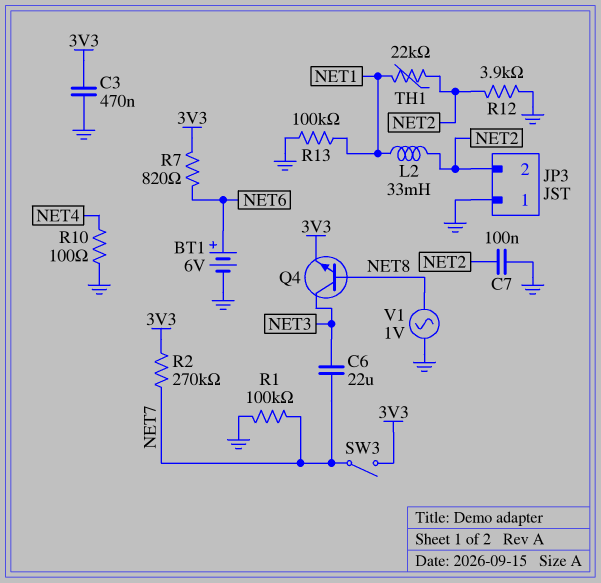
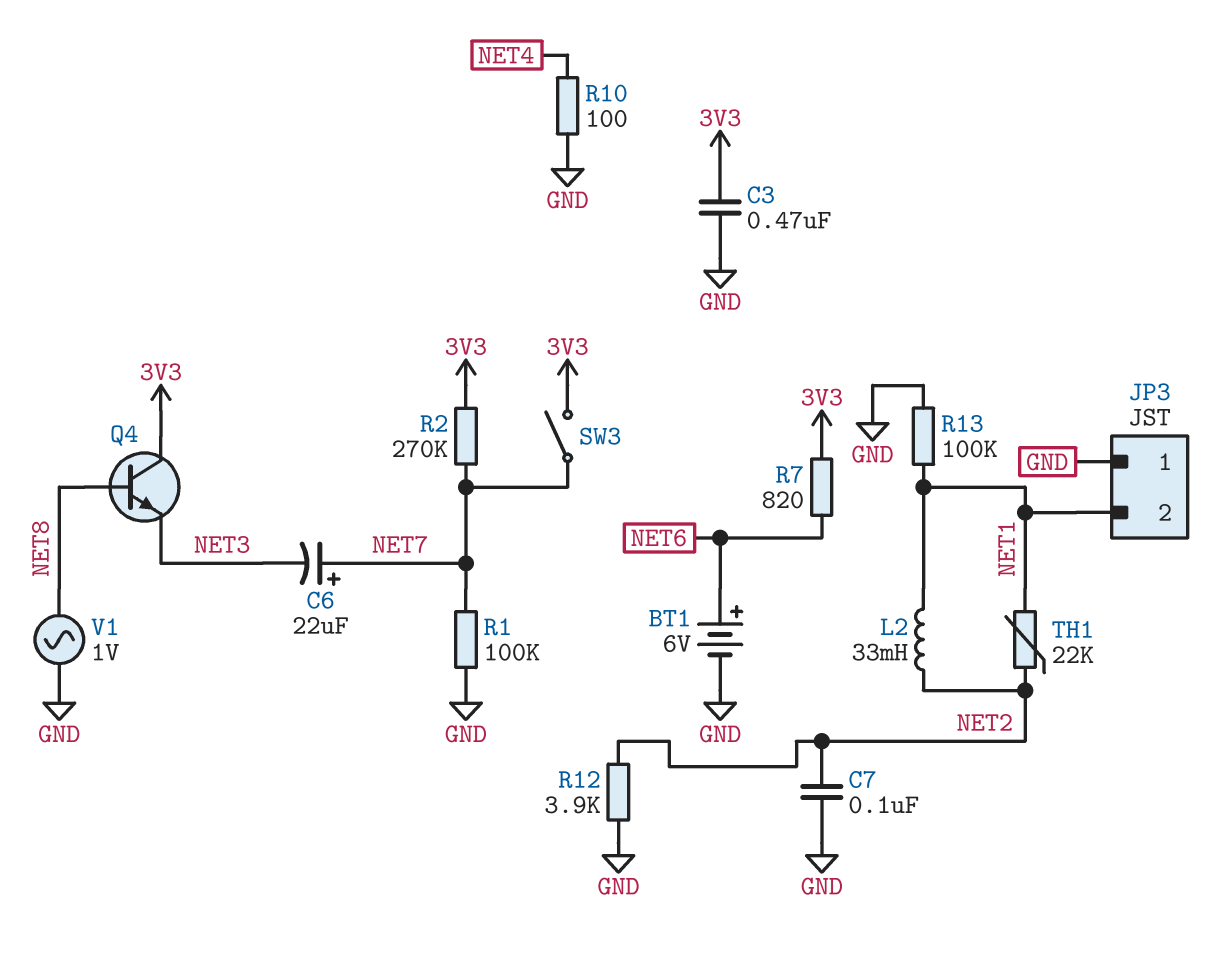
C6: 22uF (NET3, NET7) -> 22uF (plus NET7, minus NET3)
JP3 pin 2: NET2 -> NET1
Q4: NPN (B NET8, C NET3, E 3V3) -> NPN (B NET8, C 3V3, E NET3)

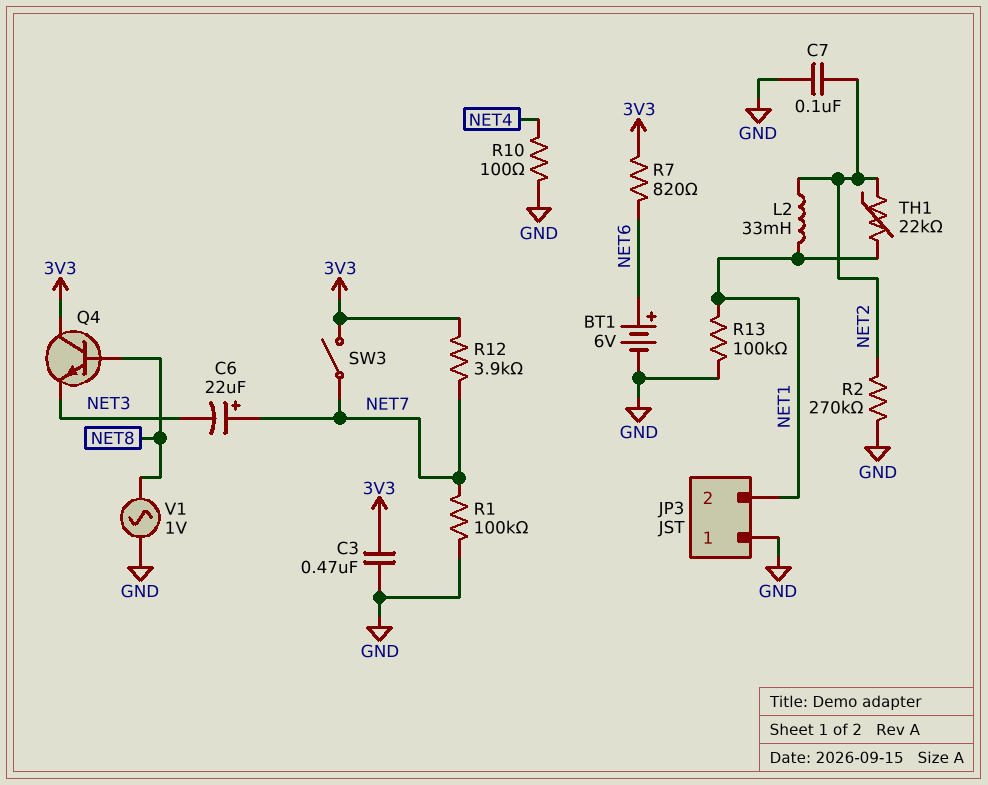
R2: 270k (3V3, NET7) -> 270k (GND, NET2)
R12: 3.9k (GND, NET2) -> 3.9k (3V3, NET7)

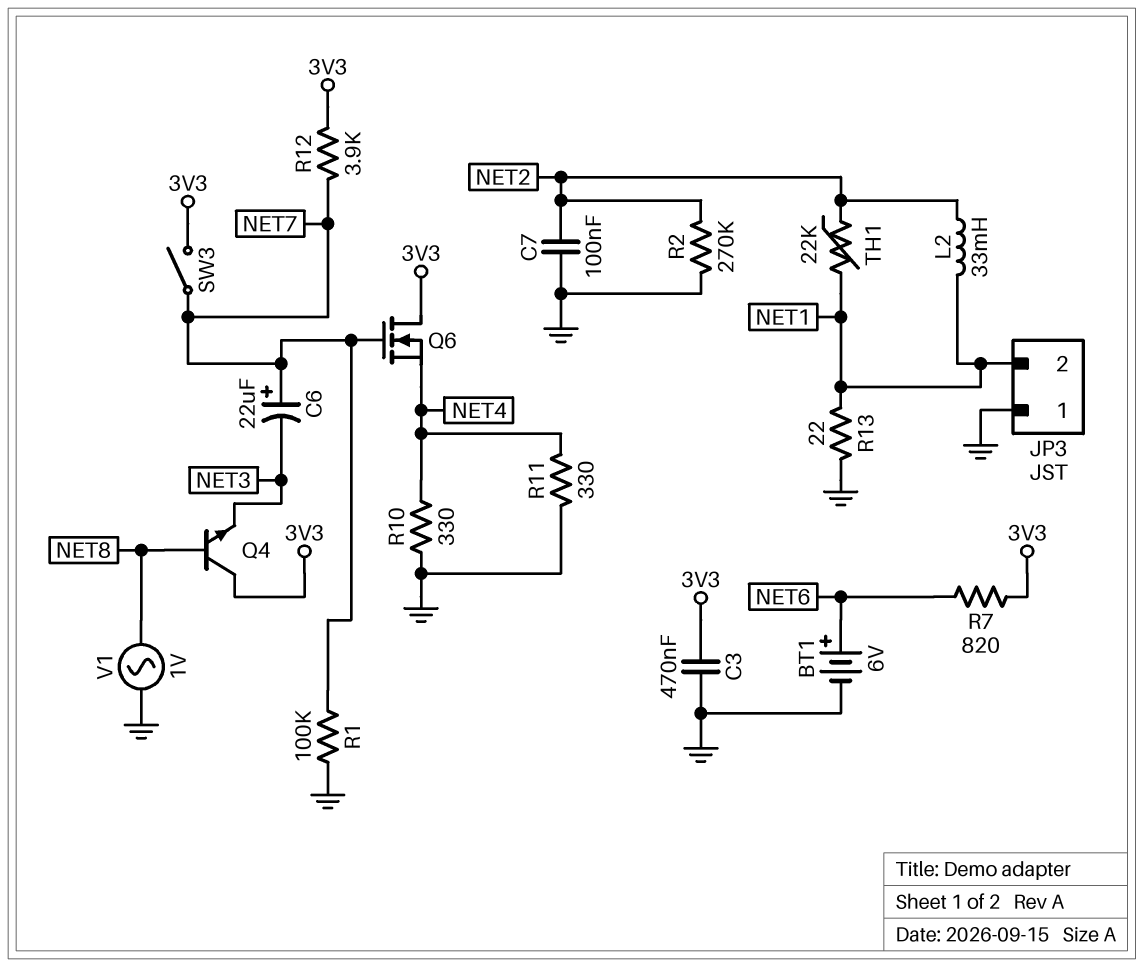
Q6: none -> NMOS (G NET7, D 3V3, S NET4)
R10: 100 (GND, NET4) -> 330 (GND, NET4)
R11: none -> 330 (GND, NET4)
R13: 100k (GND, NET1) -> 22 (GND, NET1)

